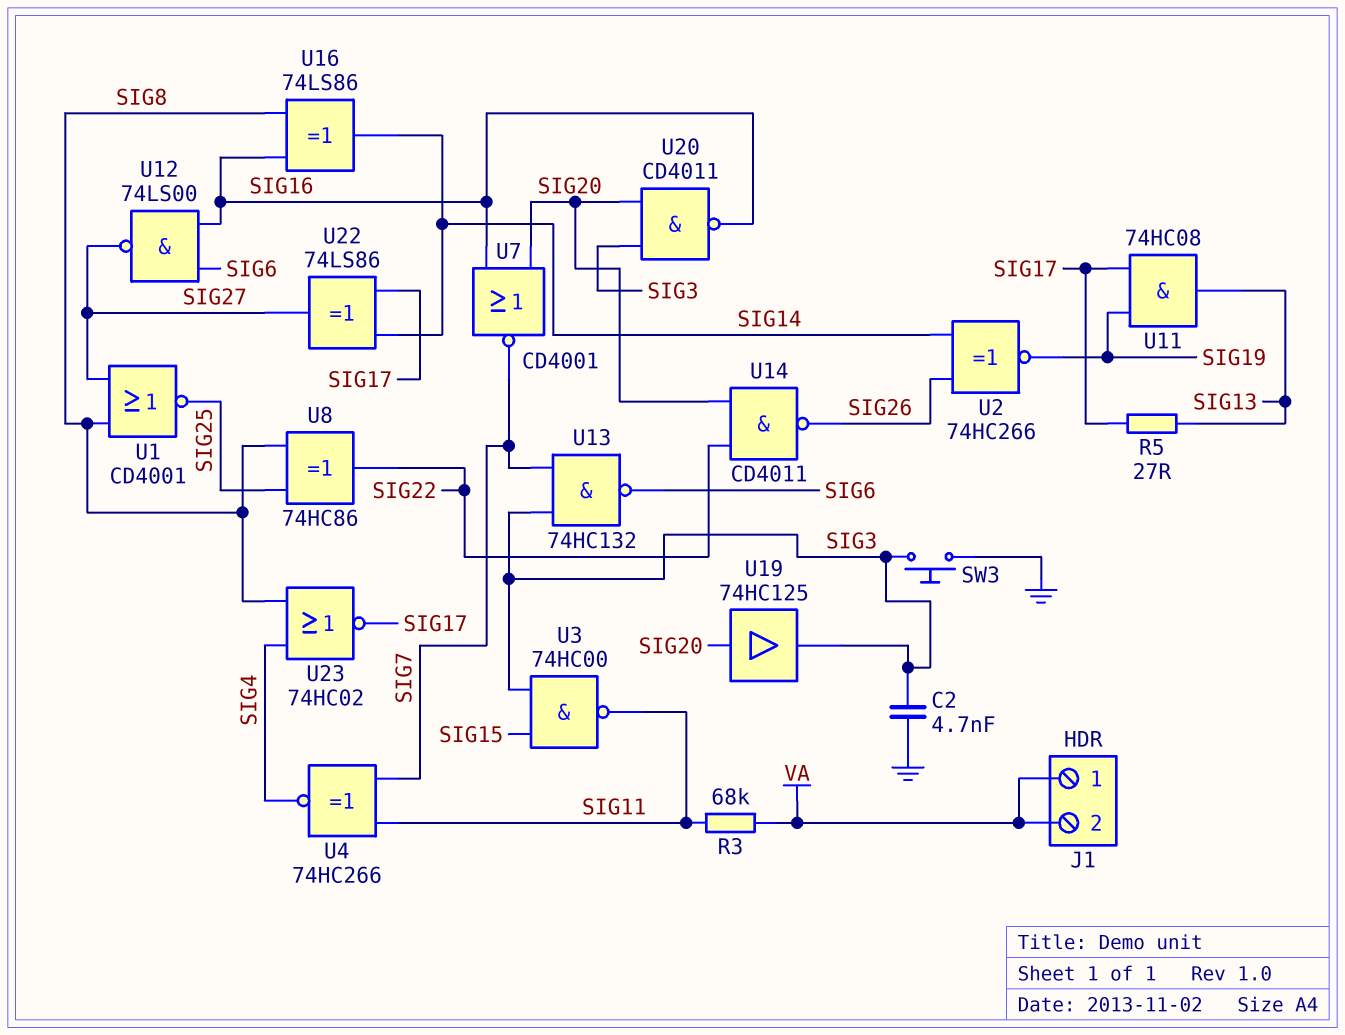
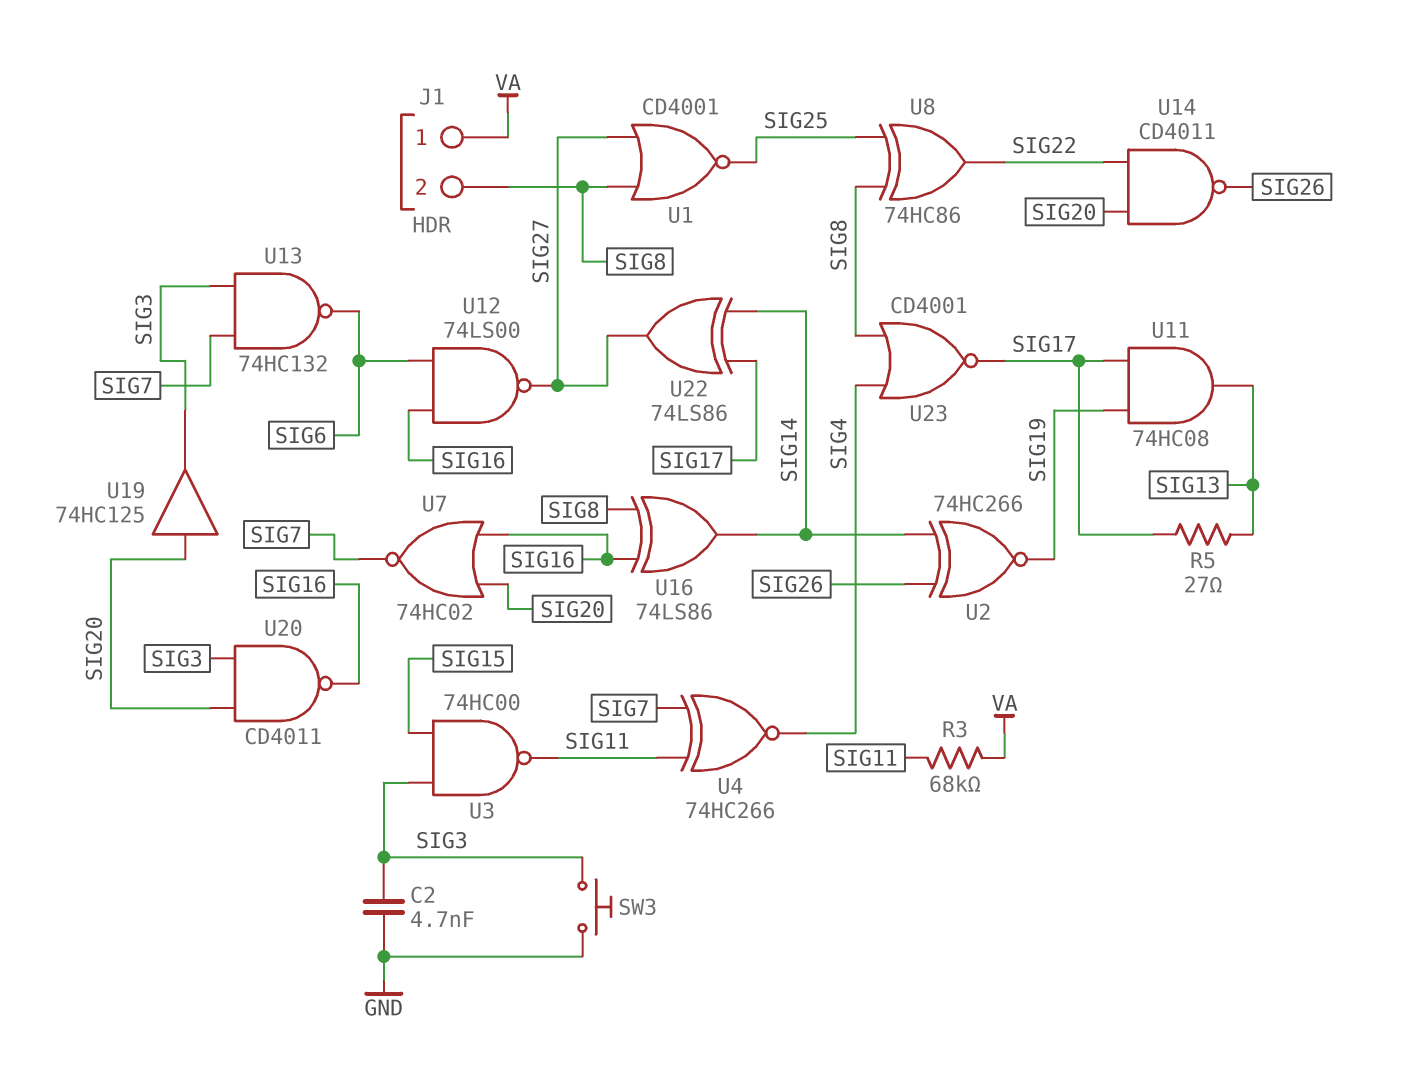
J1 pin 2: VA -> SIG8
U7: NOR CD4001 (in SIG16, in SIG20, out SIG7) -> NOR 74HC02 (in SIG16, in SIG20, out SIG7)
U23: NOR 74HC02 (in SIG4, in SIG8, out SIG17) -> NOR CD4001 (in SIG4, in SIG8, out SIG17)

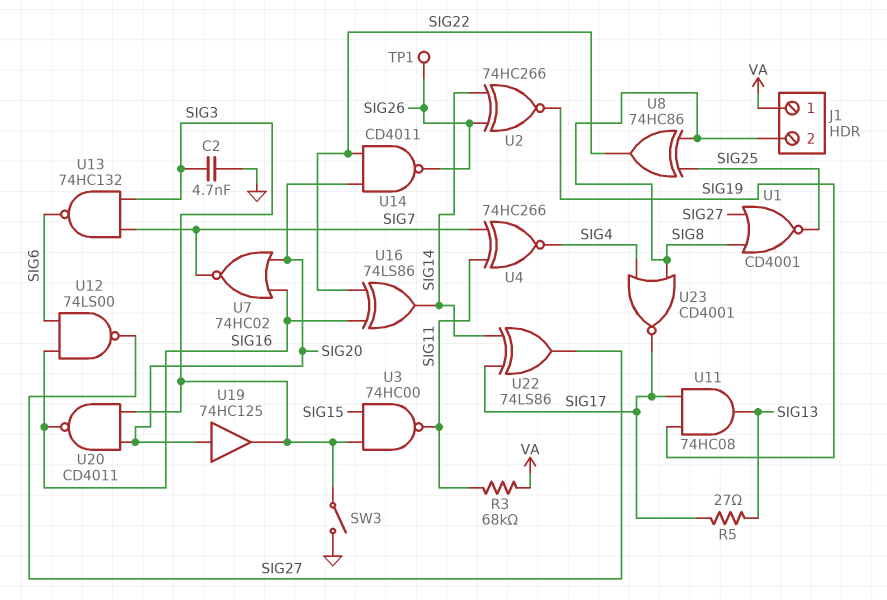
SW3: button (GND, SIG3) -> switch (GND, SIG3)
TP1: none -> test point (SIG26)
U16: XOR 74LS86 (in SIG8, in SIG16, out SIG14) -> XOR 74LS86 (in SIG16, in SIG22, out SIG14)

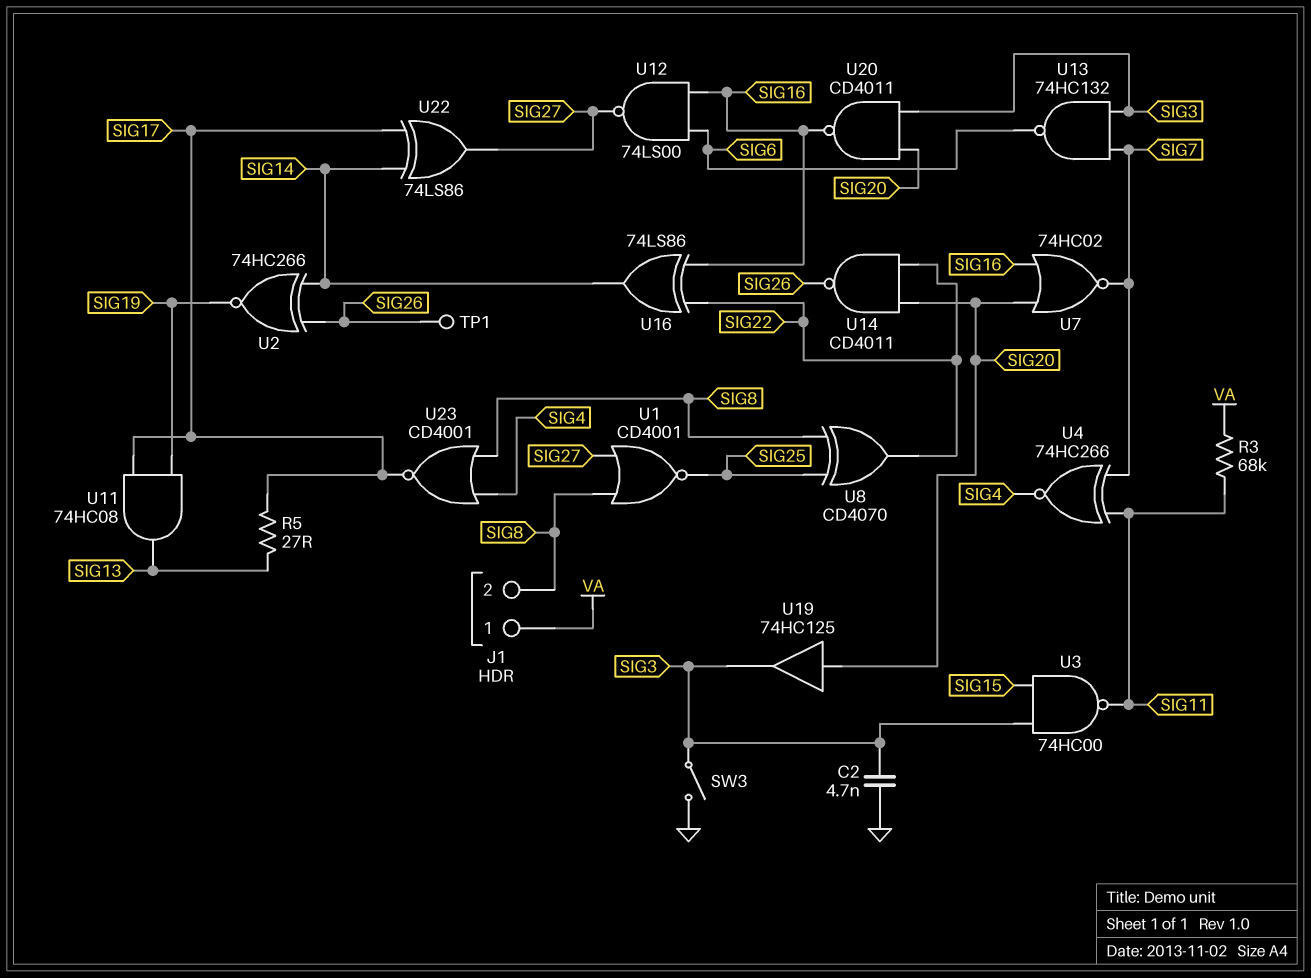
U8: XOR 74HC86 (in SIG8, in SIG25, out SIG22) -> XOR CD4070 (in SIG8, in SIG25, out SIG22)

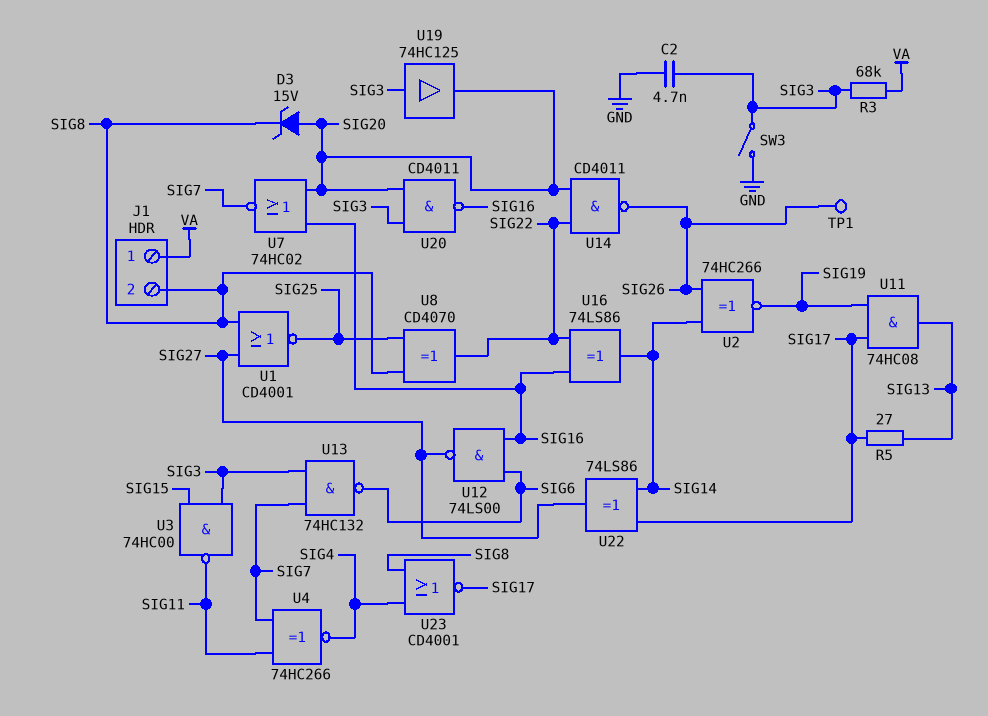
D3: none -> zener 15V (A SIG20, K SIG8)
R3: 68k (SIG11, VA) -> 68k (SIG3, VA)
U19: buffer 74HC125 (in SIG20, out SIG3) -> buffer 74HC125 (in SIG3, out SIG20)

